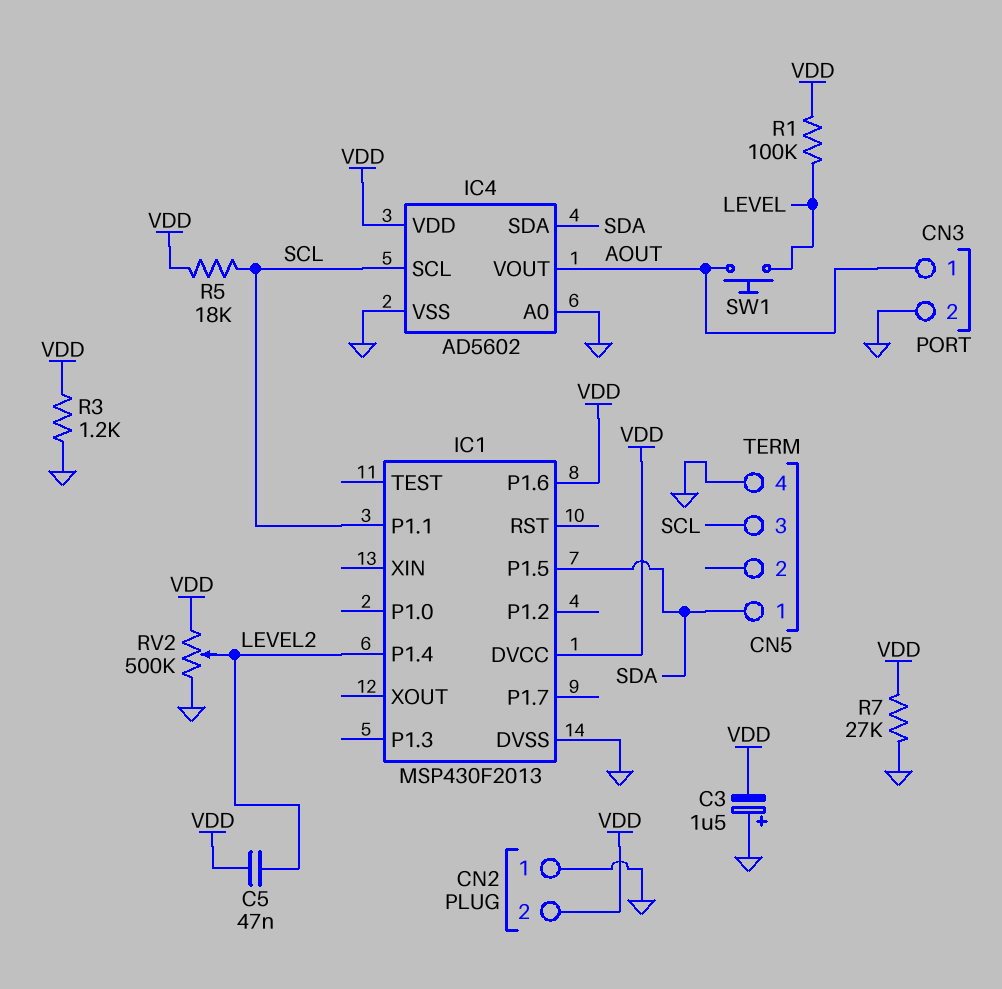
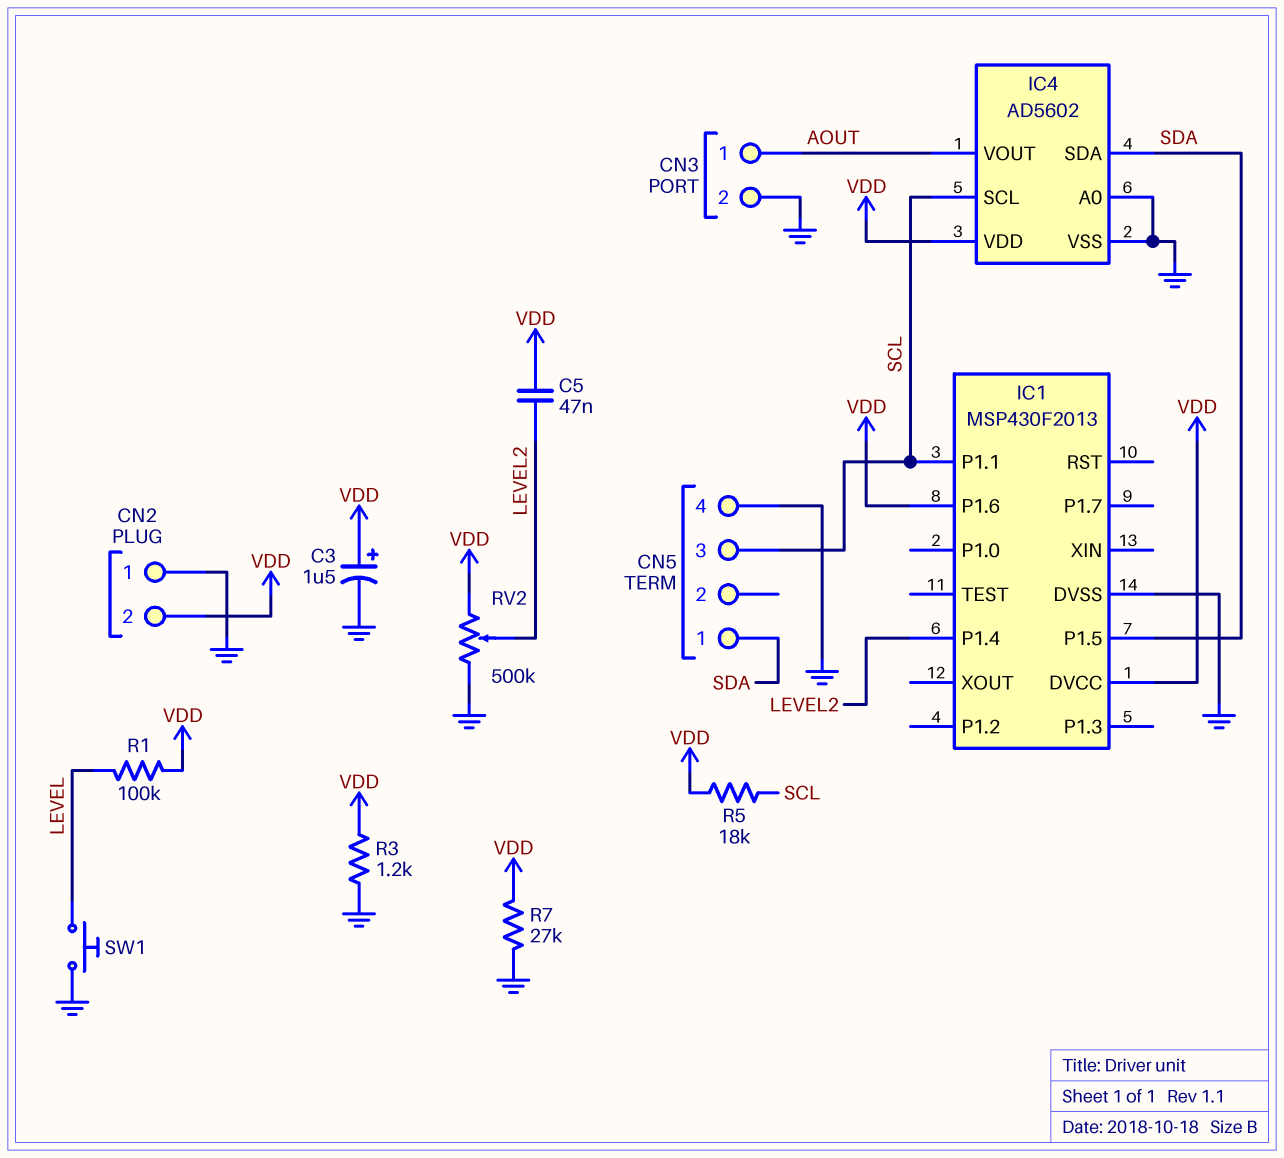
C3: 1.5uF (plus GND, minus VDD) -> 1.5uF (plus VDD, minus GND)
SW1: button (AOUT, LEVEL) -> button (GND, LEVEL)

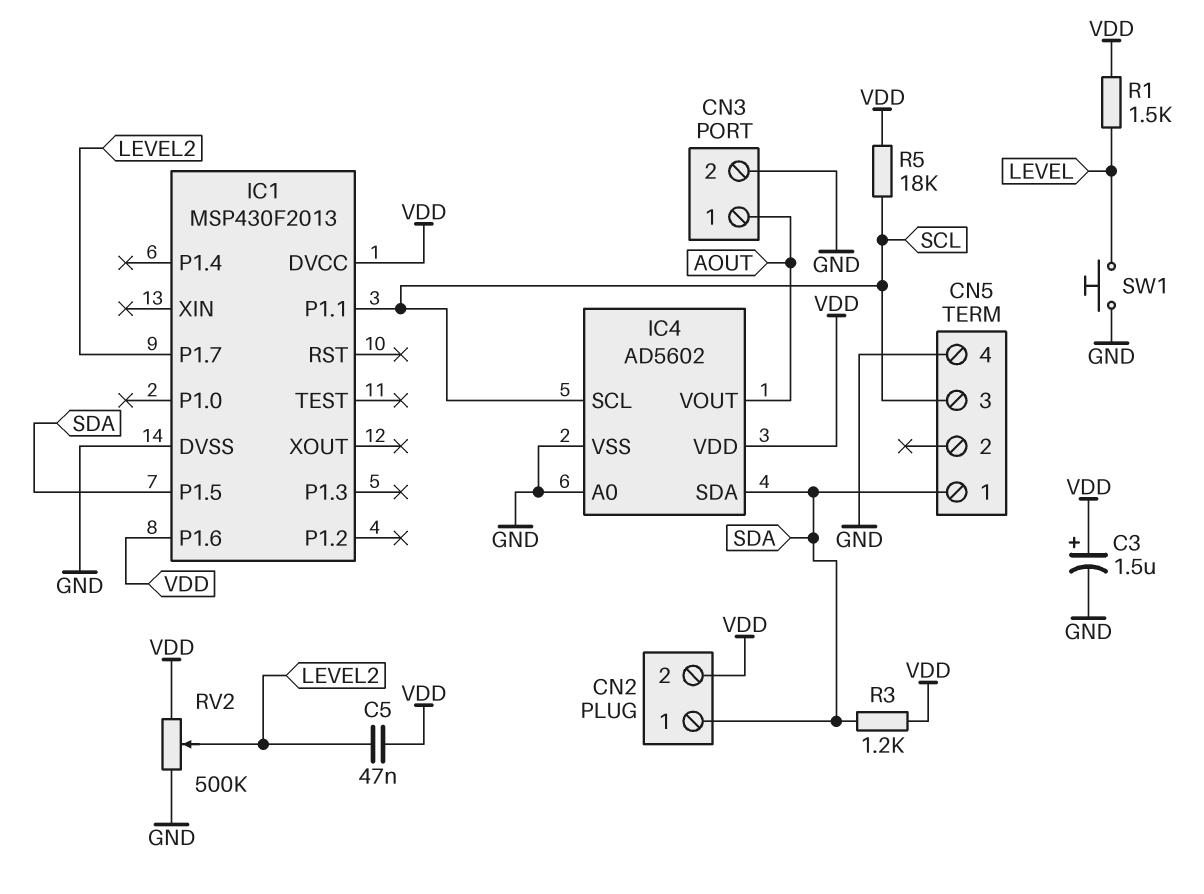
CN2 pin 1: GND -> SDA
IC1 pin P1.4: LEVEL2 -> none
IC1 pin P1.7: none -> LEVEL2
R1: 100k (LEVEL, VDD) -> 1.5k (LEVEL, VDD)
R3: 1.2k (GND, VDD) -> 1.2k (SDA, VDD)
R7: 27k (GND, VDD) -> none

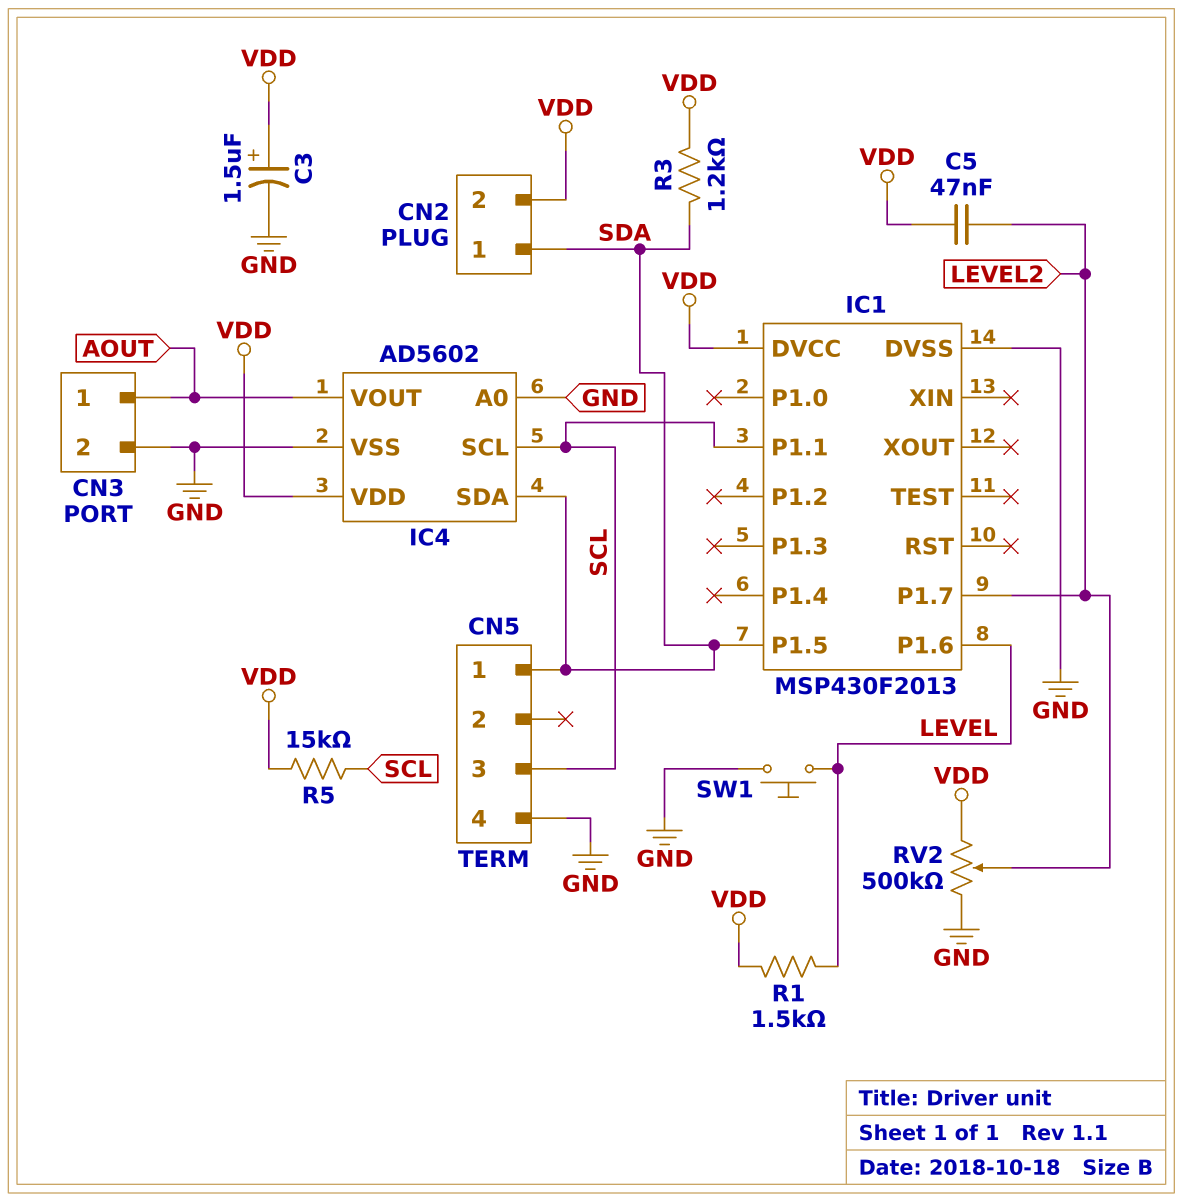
IC1 pin P1.6: VDD -> LEVEL
R5: 18k (SCL, VDD) -> 15k (SCL, VDD)

